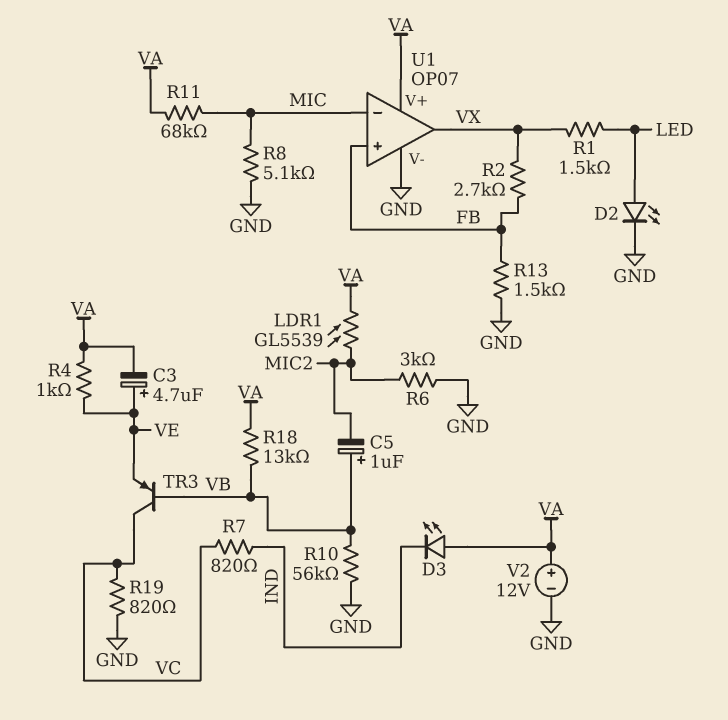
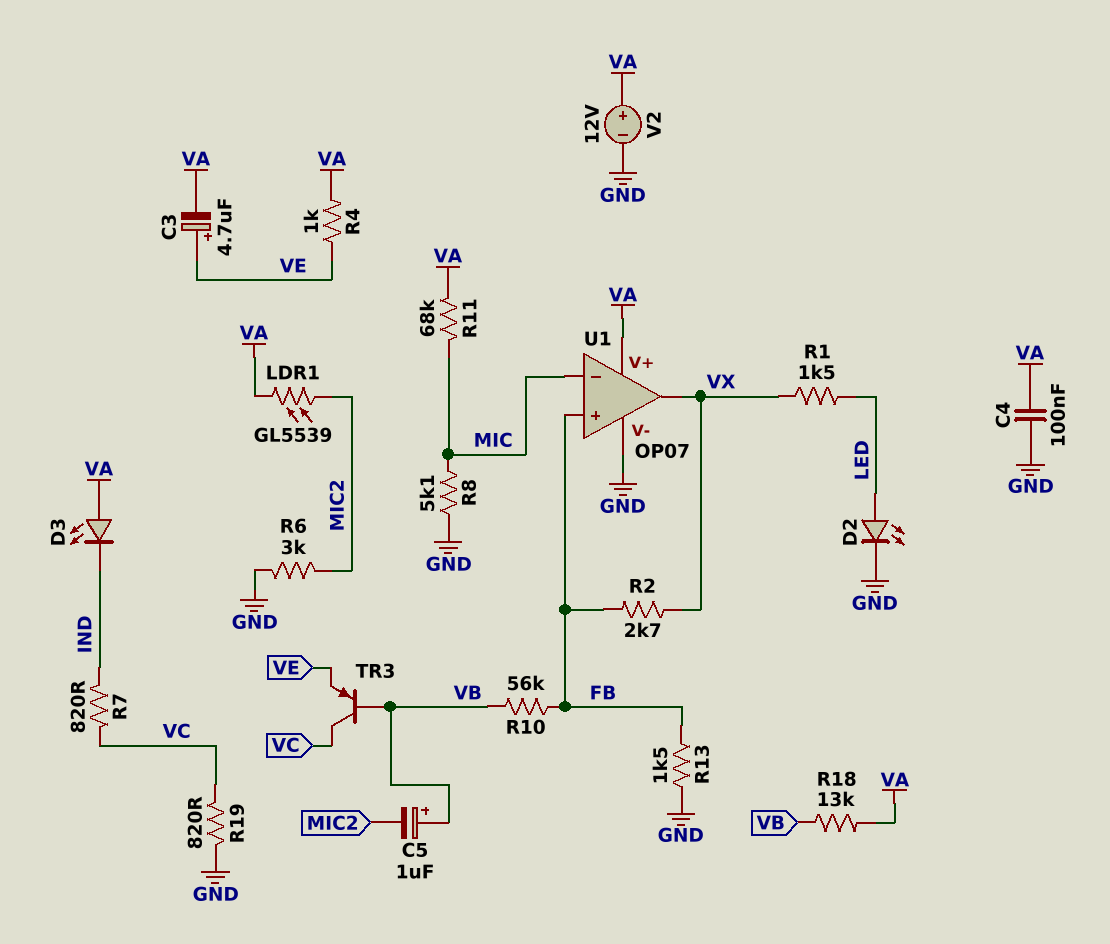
C4: none -> 100nF (GND, VA)
R10: 56k (GND, VB) -> 56k (FB, VB)

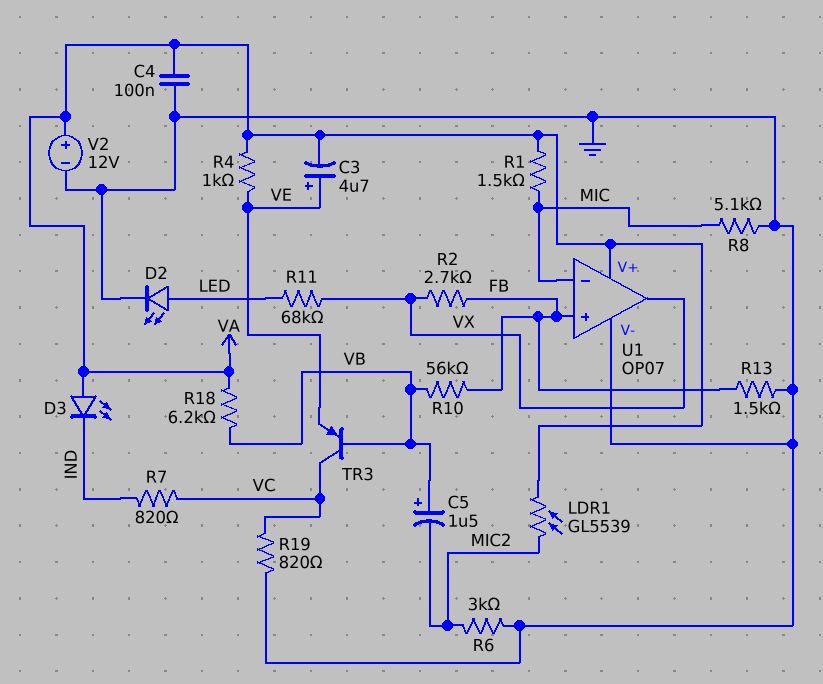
C5: 1uF (plus VB, minus MIC2) -> 1.5uF (plus VB, minus MIC2)
R1: 1.5k (LED, VX) -> 1.5k (MIC, VA)
R11: 68k (MIC, VA) -> 68k (LED, VX)
R18: 13k (VA, VB) -> 6.2k (VA, VB)

